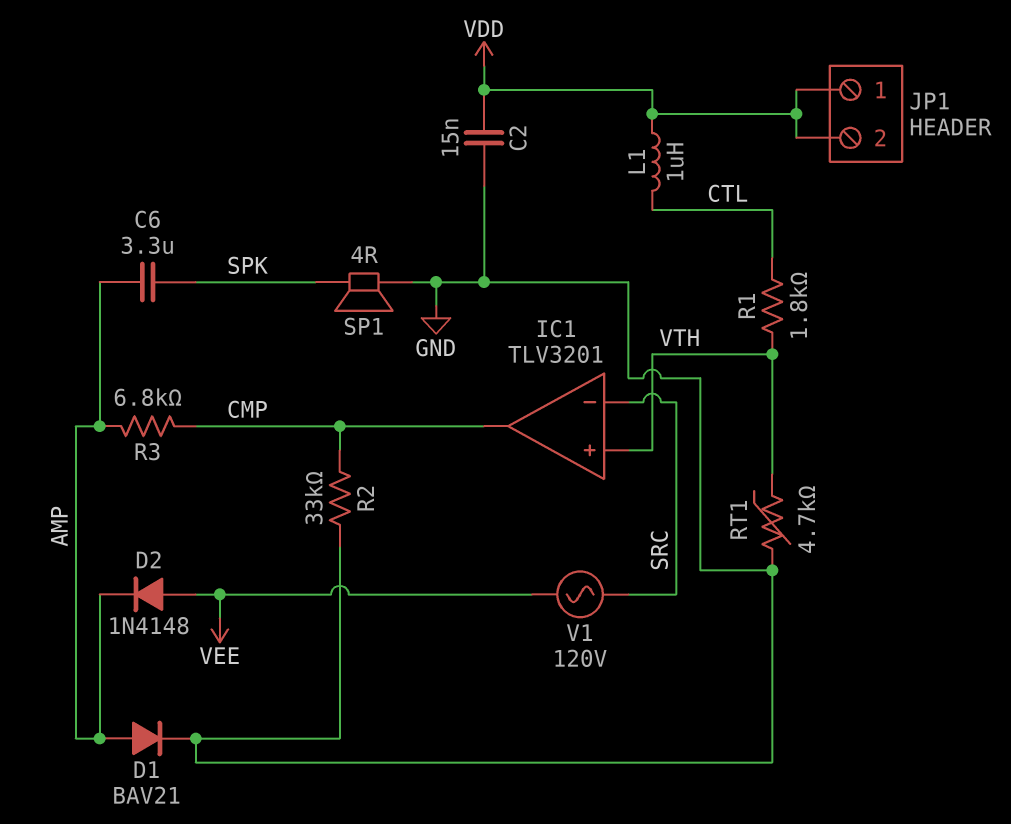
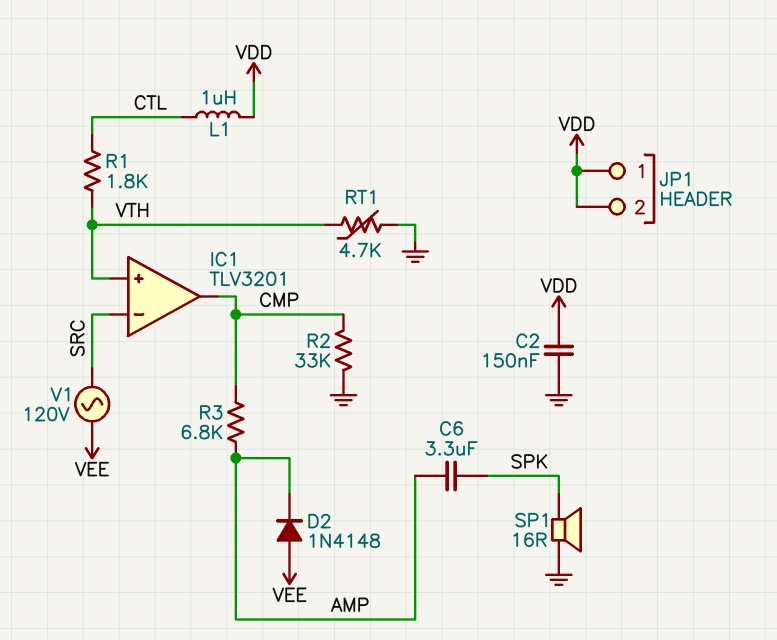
C2: 15nF (GND, VDD) -> 150nF (GND, VDD)
D1: diode BAV21 (A AMP, K GND) -> none
SP1: speaker 4R (GND, SPK) -> speaker 16R (GND, SPK)

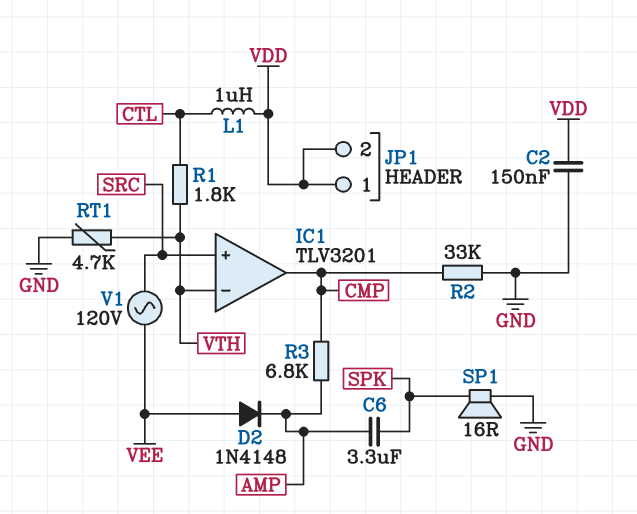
IC1 pin in+: VTH -> SRC
IC1 pin in-: SRC -> VTH

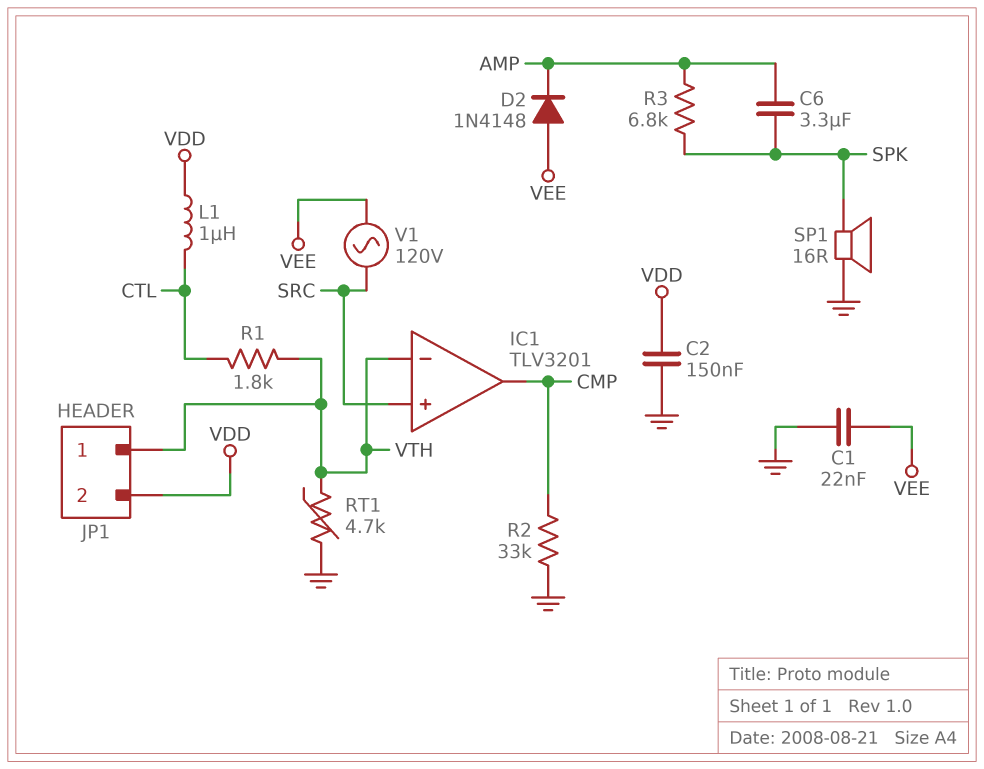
C1: none -> 22nF (GND, VEE)
JP1 pin 1: VDD -> VTH
R3: 6.8k (AMP, CMP) -> 6.8k (AMP, SPK)

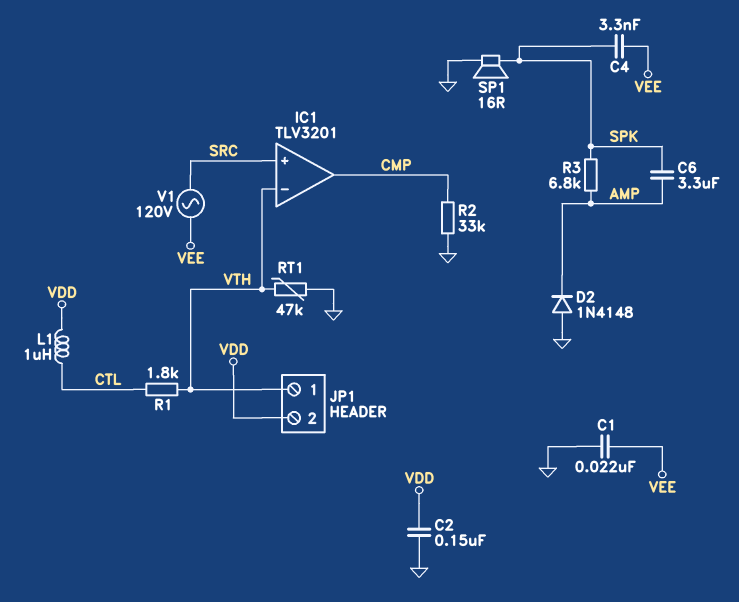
C4: none -> 3.3nF (SPK, VEE)
D2: diode 1N4148 (A VEE, K AMP) -> diode 1N4148 (A GND, K AMP)
RT1: 4.7k (GND, VTH) -> 47k (GND, VTH)

